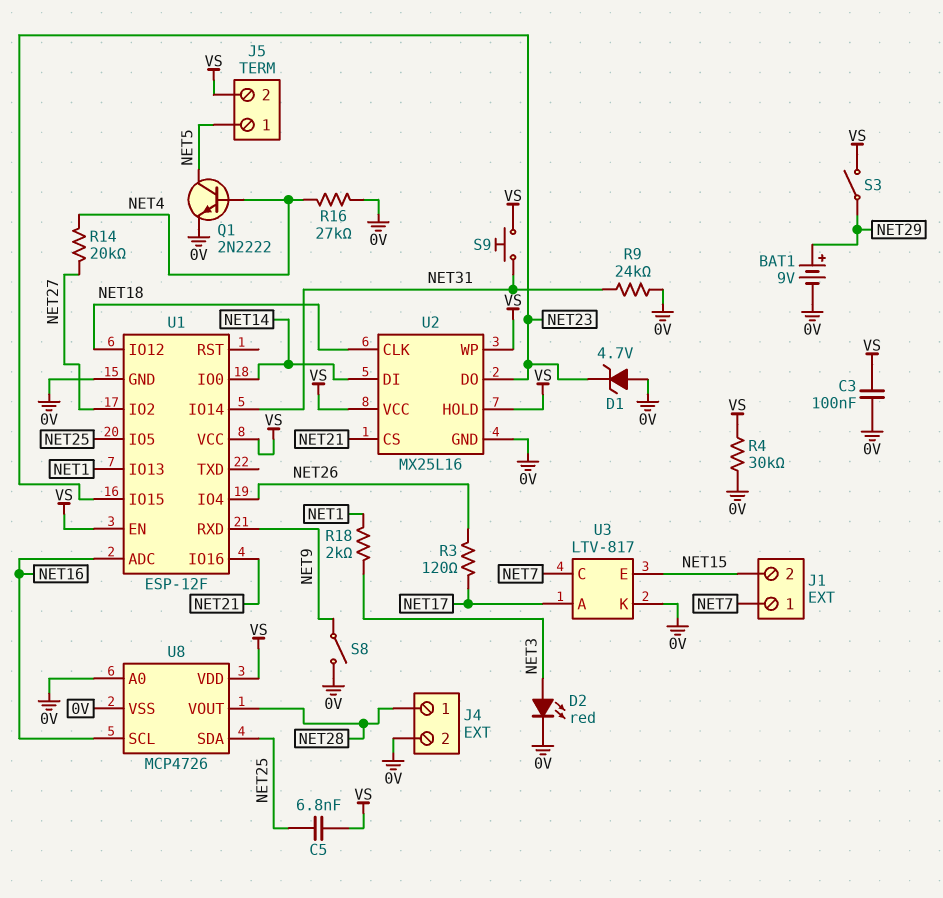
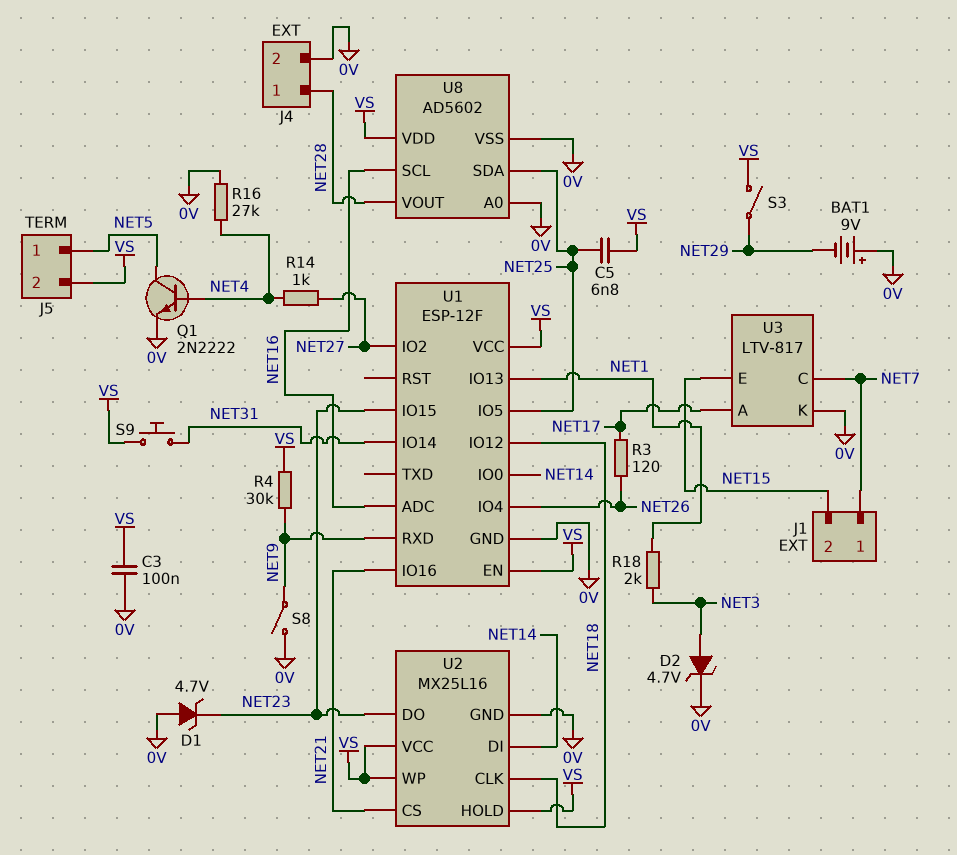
BAT1: 9V (plus NET29, minus 0V) -> 9V (plus 0V, minus NET29)
D2: LED red (A NET3, K 0V) -> zener 4.7V (A NET3, K 0V)
R4: 30k (0V, VS) -> 30k (NET9, VS)
R9: 24k (0V, NET31) -> none
R14: 20k (NET4, NET27) -> 1k (NET4, NET27)
U8: MCP4726 -> AD5602

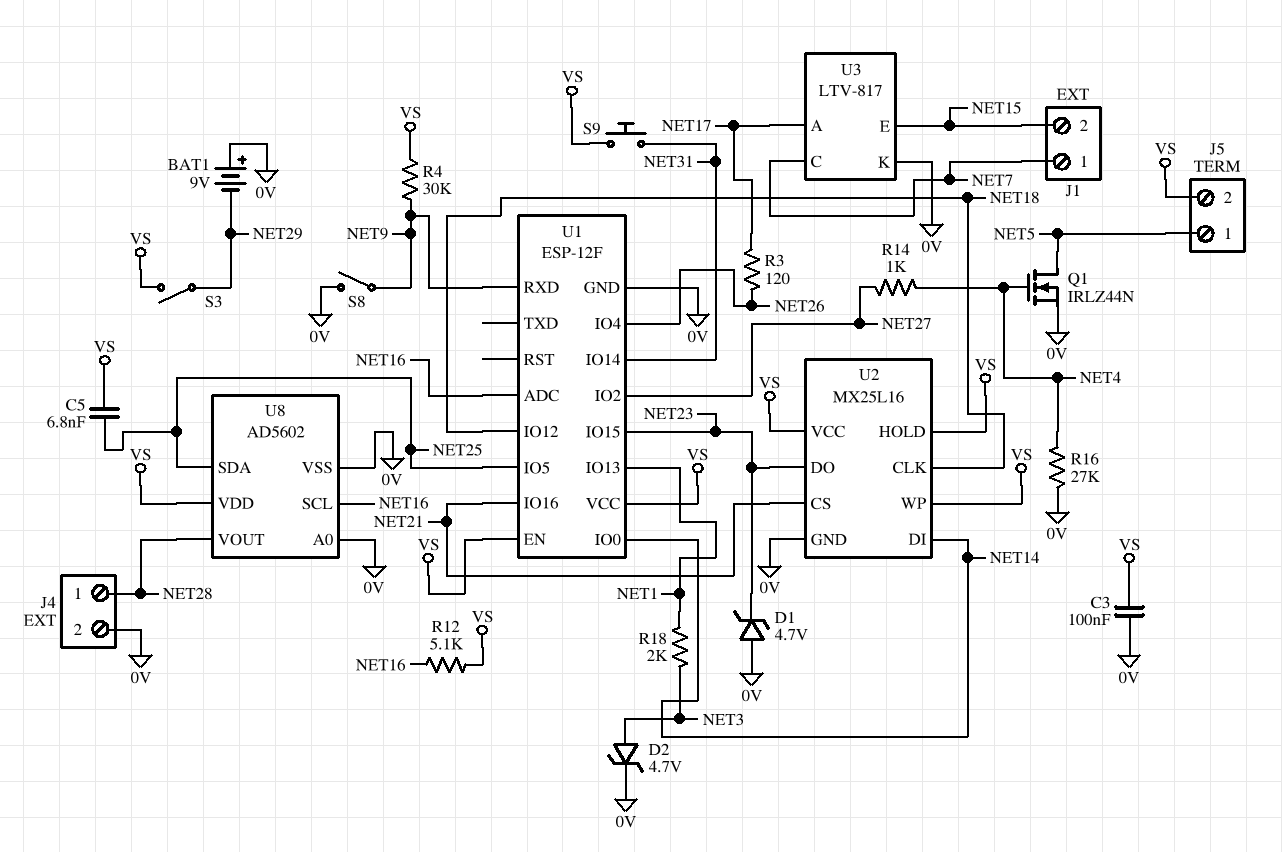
Q1: NPN 2N2222 (B NET4, C NET5, E 0V) -> NMOS IRLZ44N (G NET4, D NET5, S 0V)
R12: none -> 5.1k (NET16, VS)

